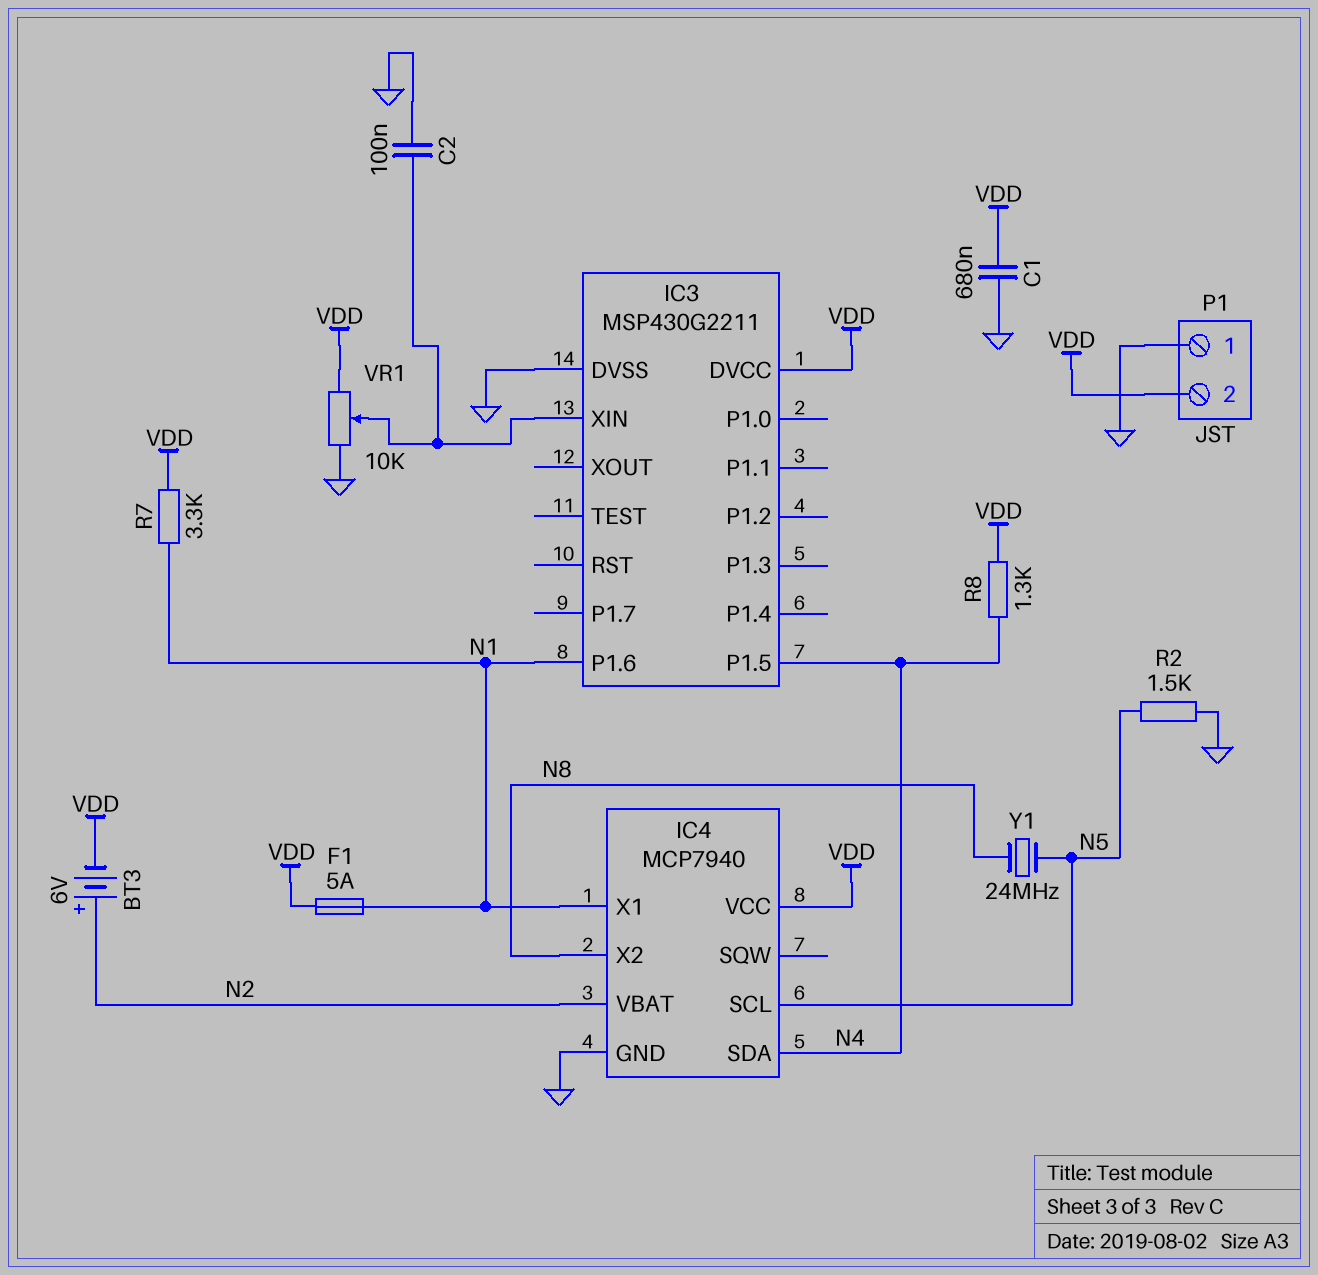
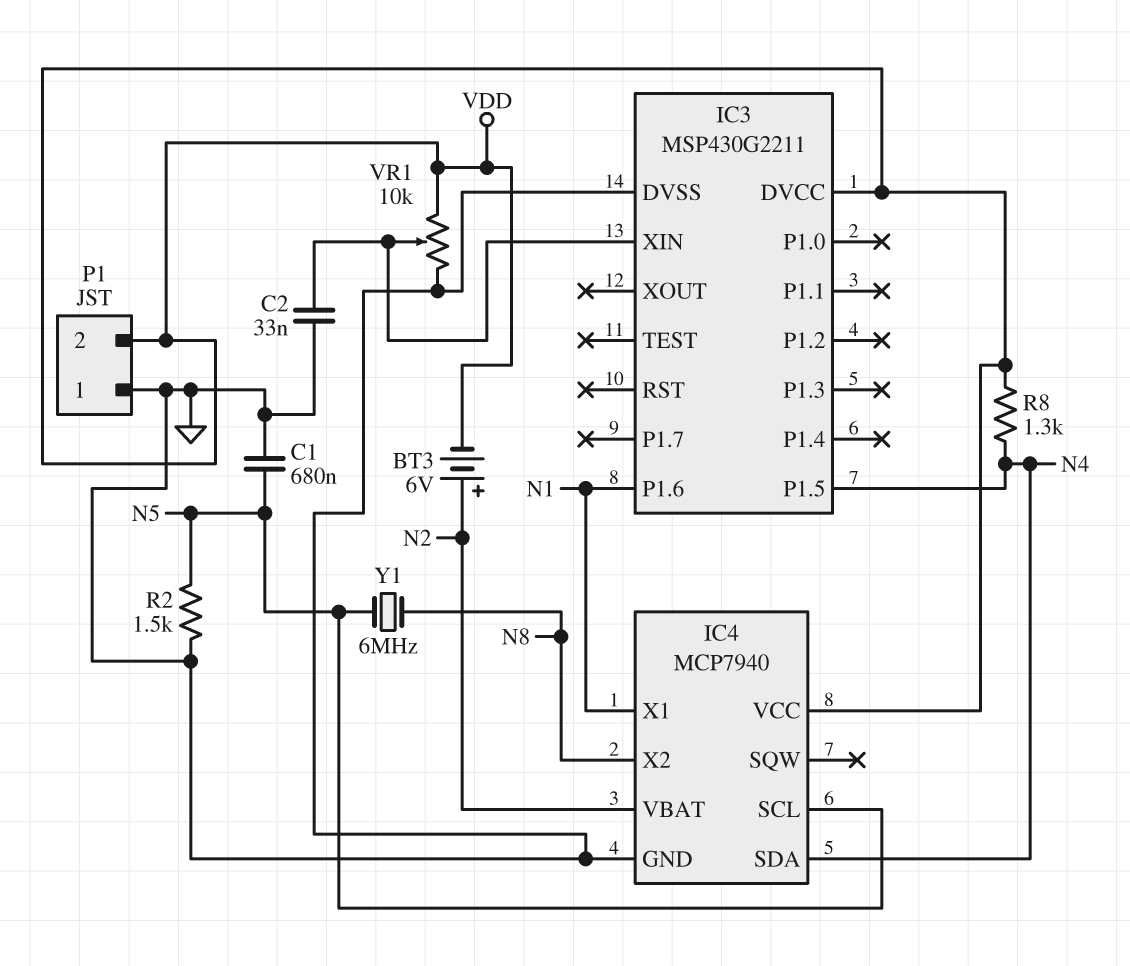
C1: 680nF (GND, VDD) -> 680nF (GND, N5)
C2: 100nF (GND, IC3/XIN) -> 33nF (GND, IC3/XIN)
F1: 5A (N1, VDD) -> none
R7: 3.3k (N1, VDD) -> none
Y1: 24MHz (N5, N8) -> 6MHz (N5, N8)

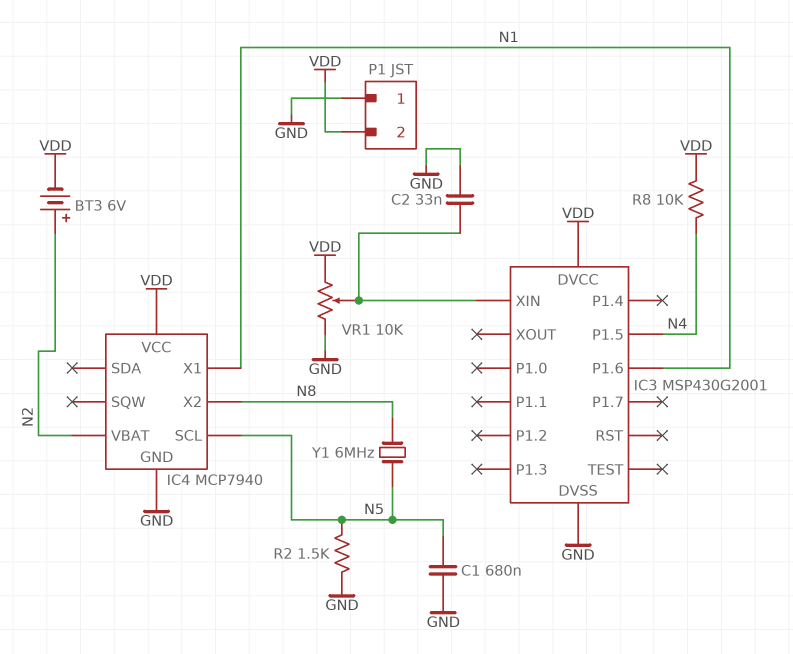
IC3: MSP430G2211 -> MSP430G2001
IC4 pin SDA: N4 -> none
R8: 1.3k (N4, VDD) -> 10k (N4, VDD)

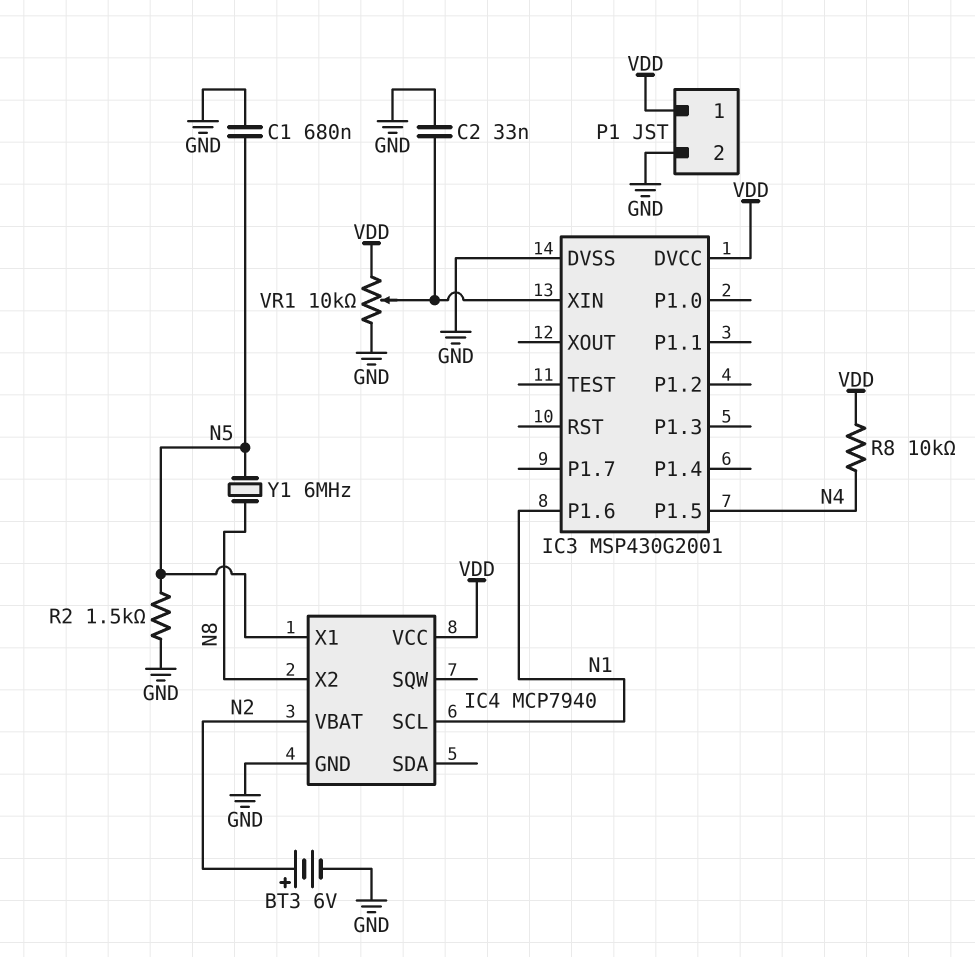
BT3: 6V (plus N2, minus VDD) -> 6V (plus N2, minus GND)
IC4 pin SCL: N5 -> N1
IC4 pin X1: N1 -> N5
P1 pin 1: GND -> VDD
P1 pin 2: VDD -> GND

